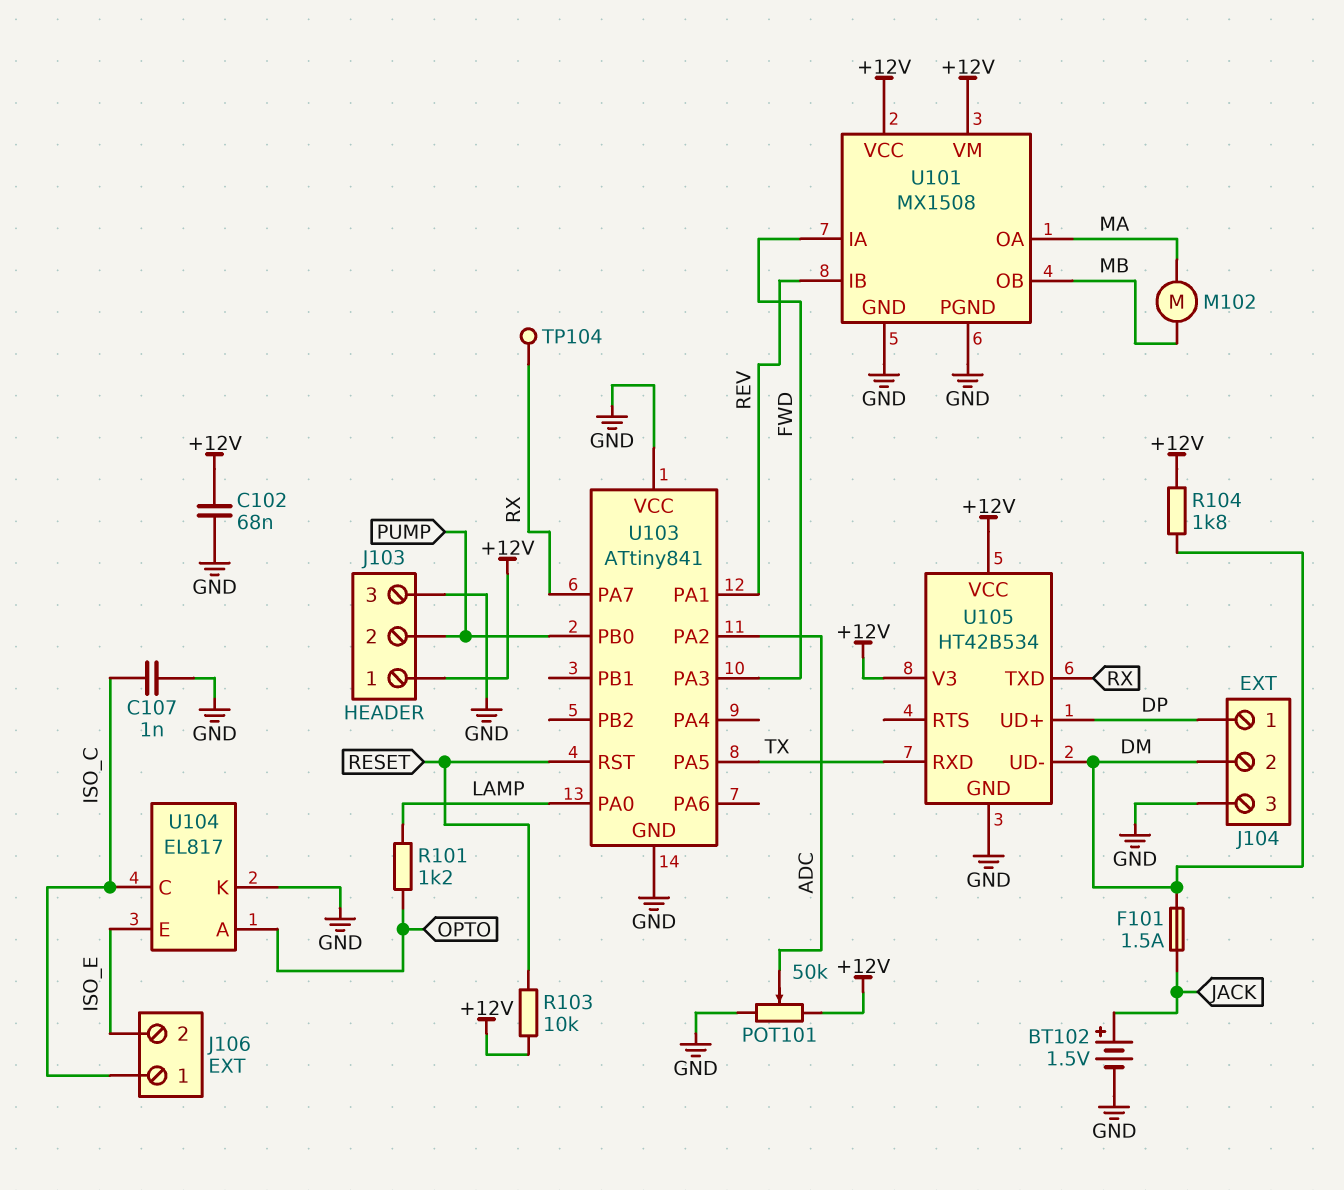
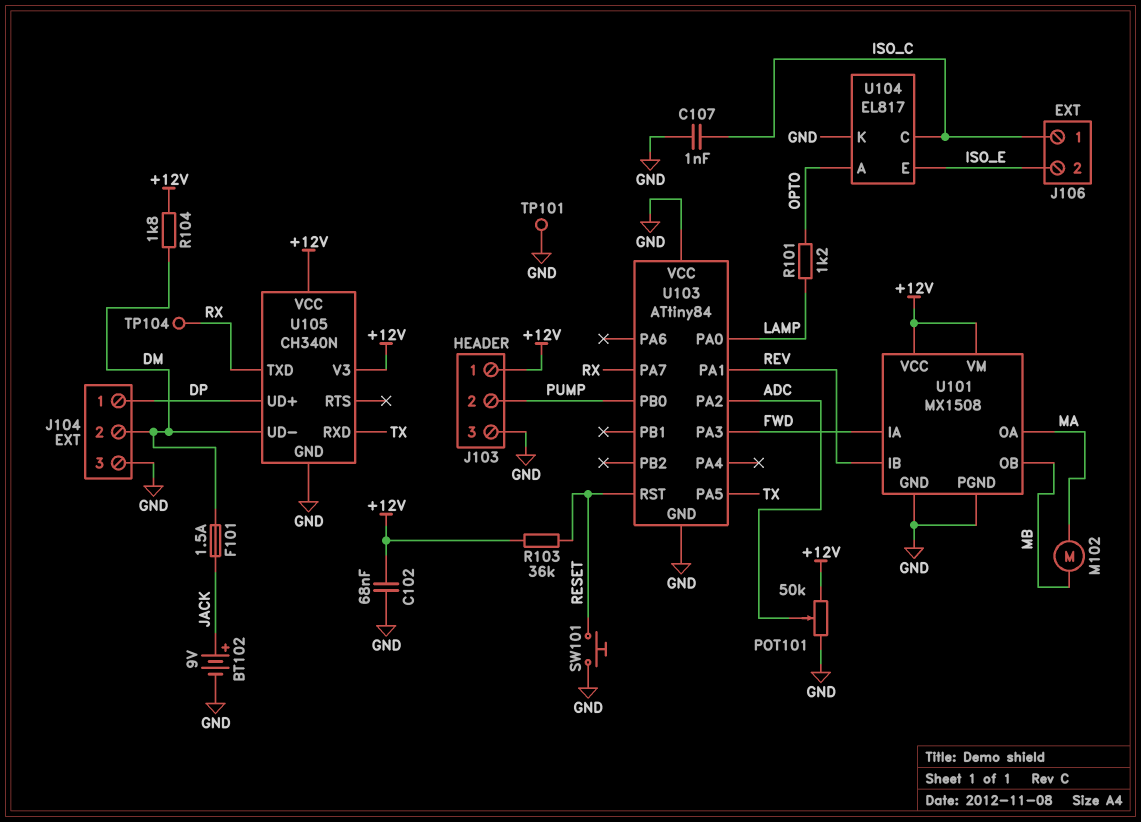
BT102: 1.5V (plus JACK, minus GND) -> 9V (plus JACK, minus GND)
R103: 10k (+12V, RESET) -> 36k (+12V, RESET)
SW101: none -> button (GND, RESET)
TP101: none -> test point (GND)
U103: ATtiny841 -> ATtiny84
U105: HT42B534 -> CH340N

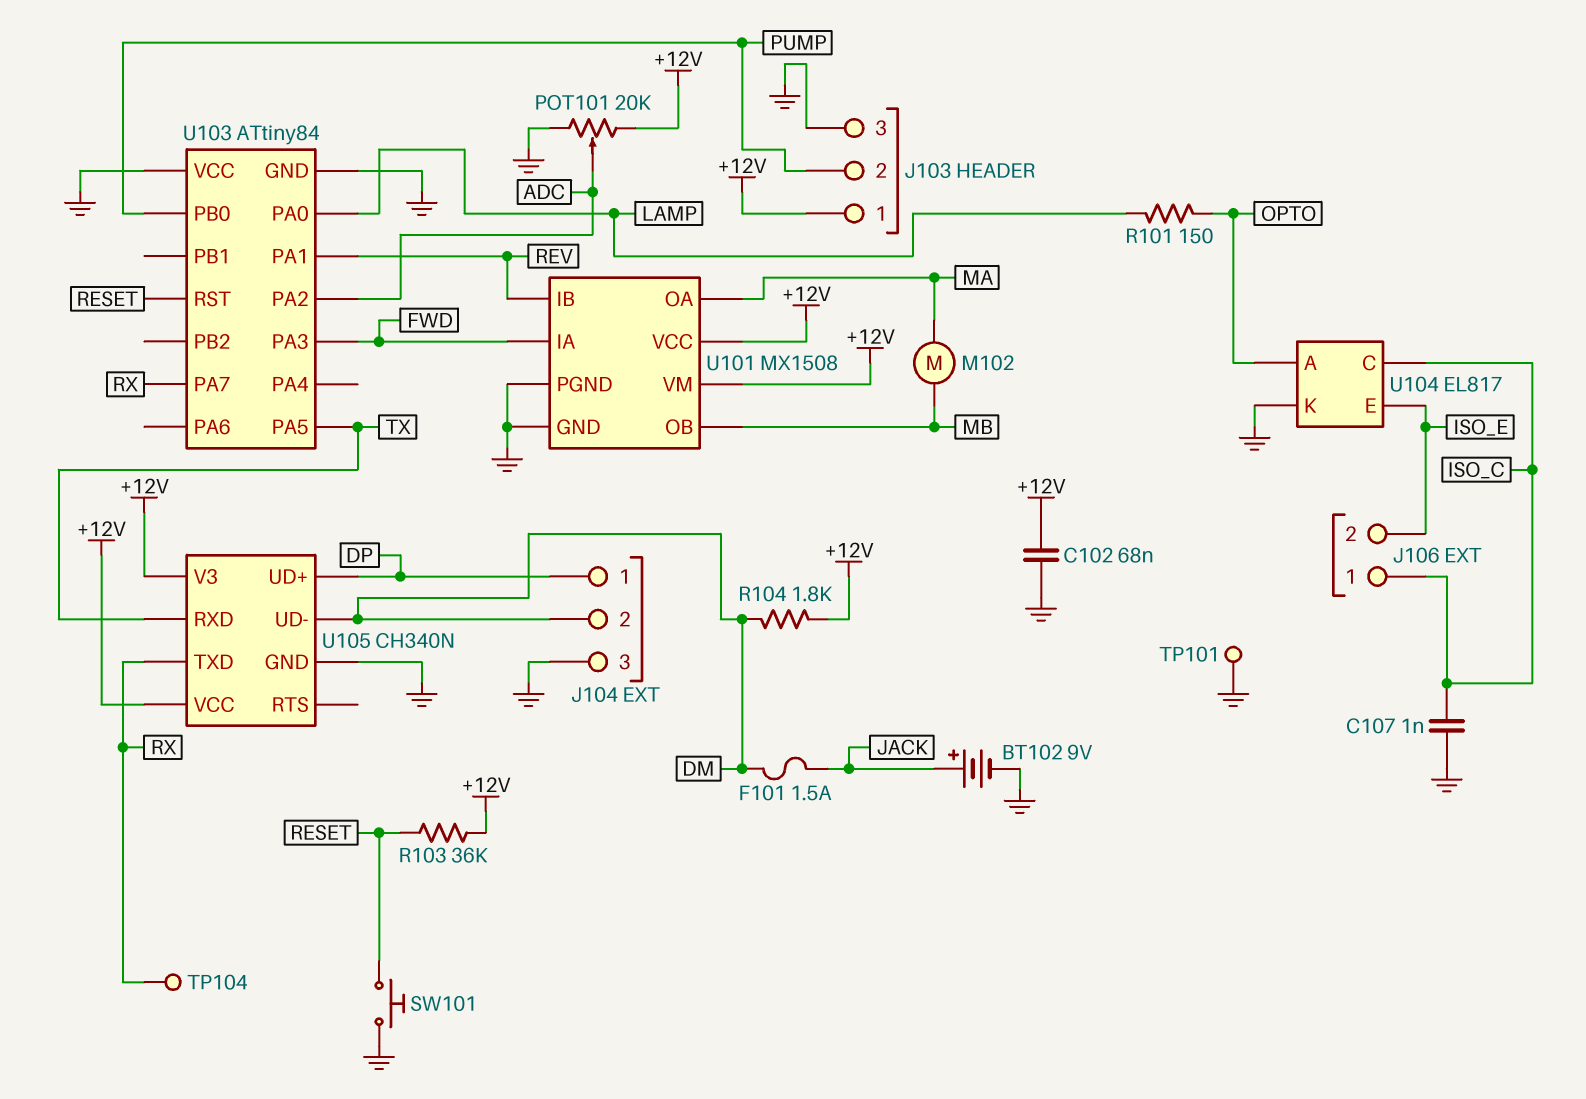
POT101: 50k (+12V, GND, wiper ADC) -> 20k (+12V, GND, wiper ADC)
R101: 1.2k (LAMP, OPTO) -> 150 (LAMP, OPTO)

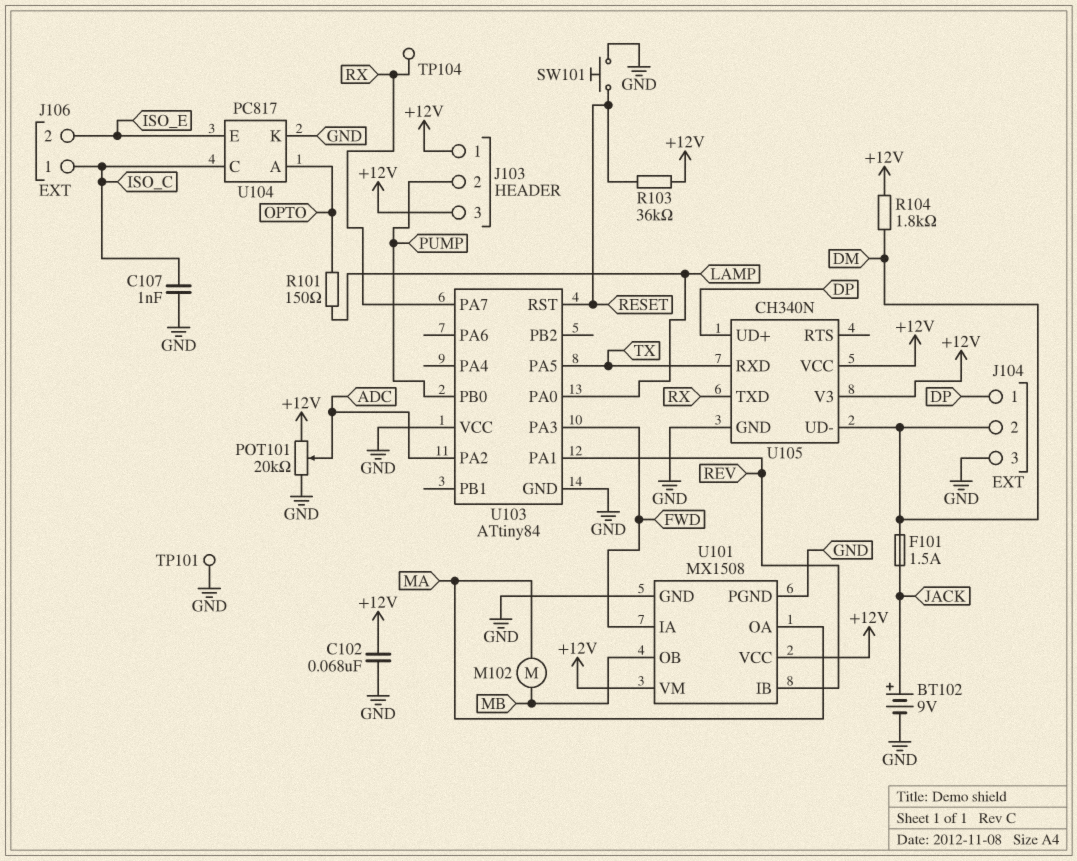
J103 pin 3: GND -> +12V
U104: EL817 -> PC817

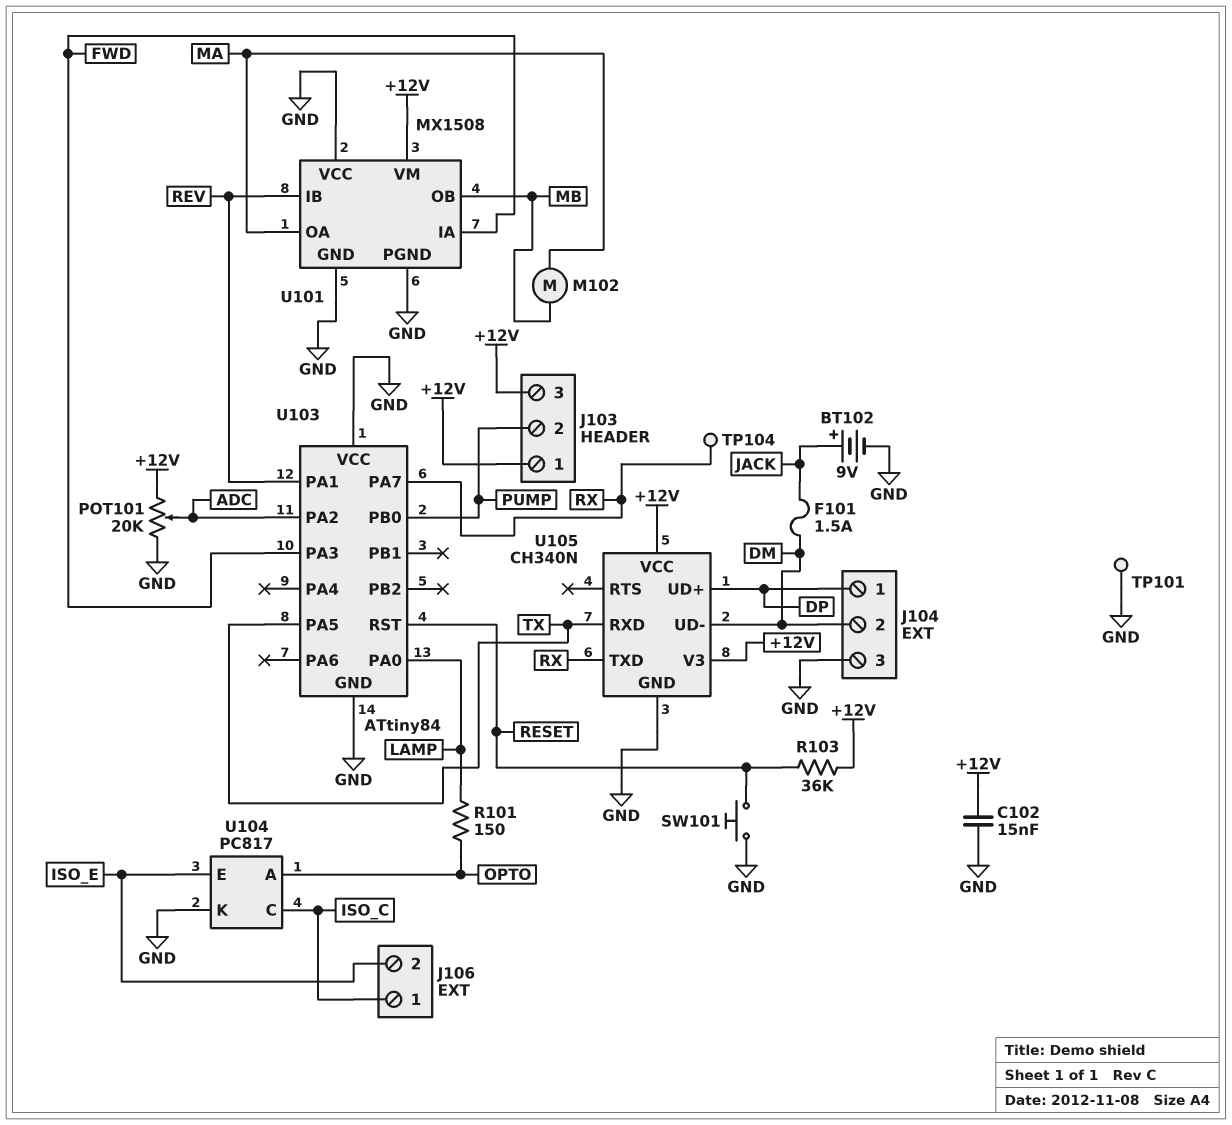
C102: 68nF (+12V, GND) -> 15nF (+12V, GND)
C107: 1nF (GND, ISO_C) -> none
R104: 1.8k (+12V, DM) -> none
U101 pin VCC: +12V -> GND

